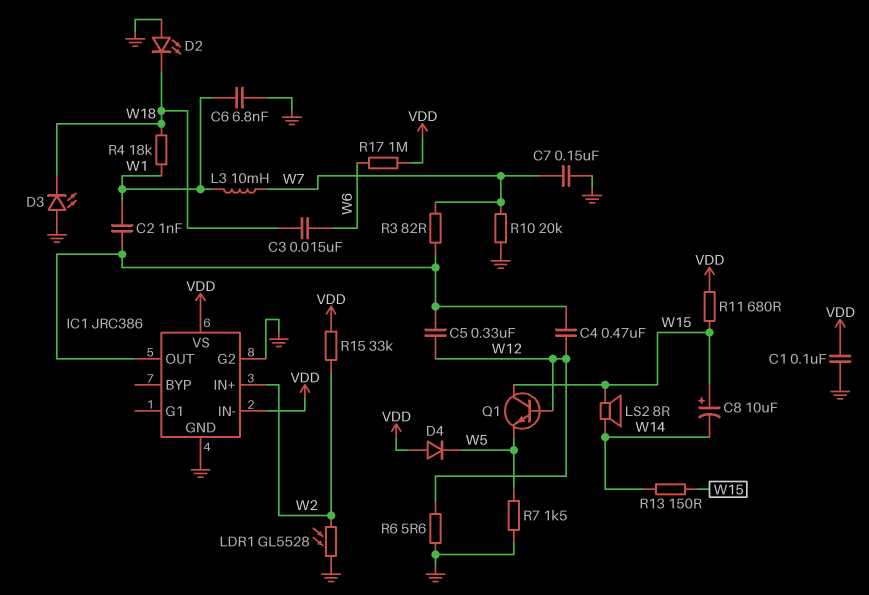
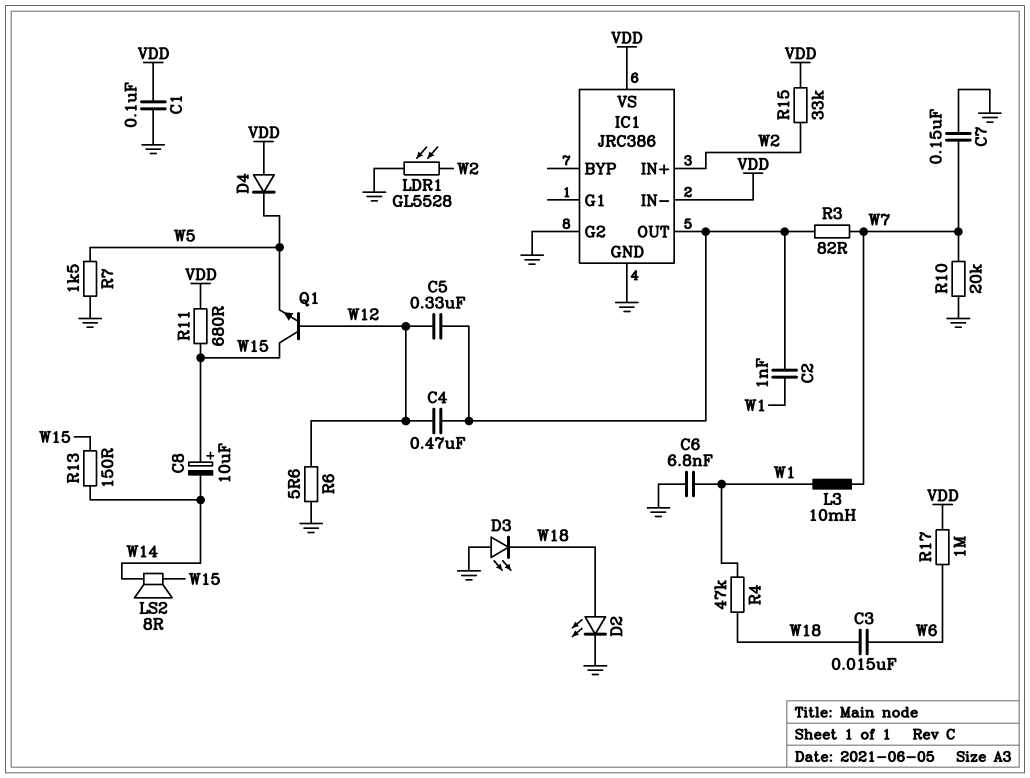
D2: LED (A GND, K W18) -> LED (A W18, K GND)
R4: 18k (W1, W18) -> 47k (W1, W18)

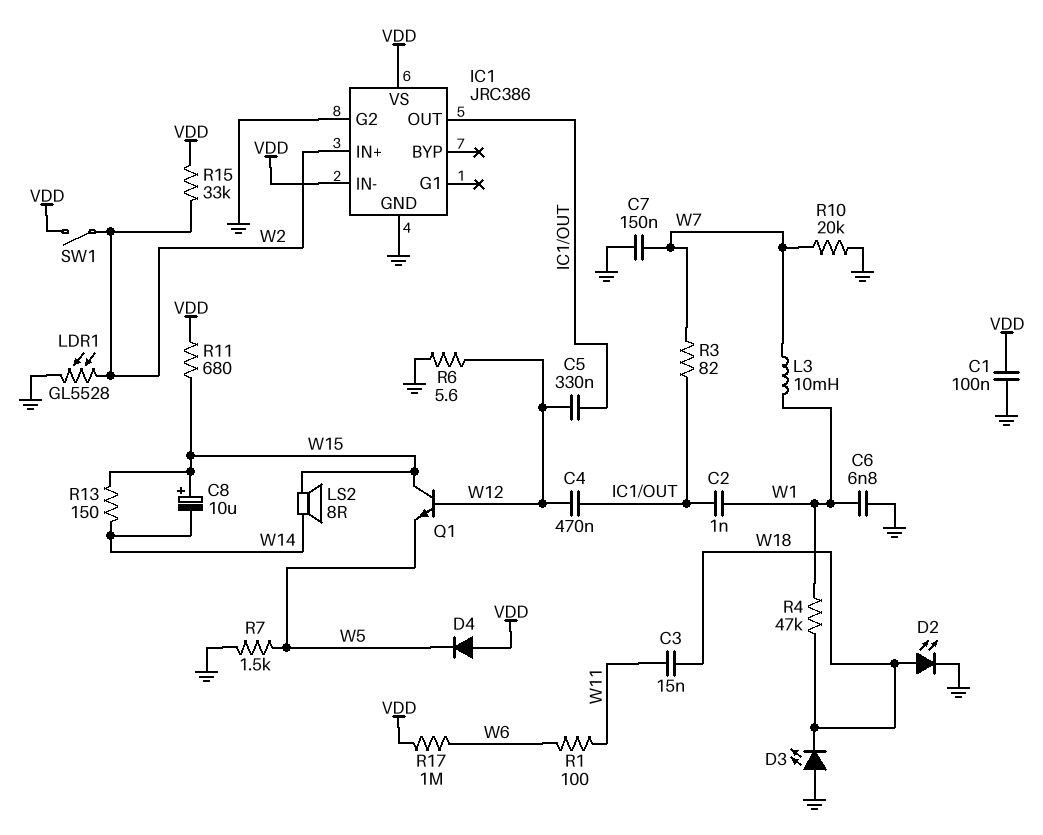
C3: 15nF (W6, W18) -> 15nF (W11, W18)
R1: none -> 100 (W6, W11)
SW1: none -> switch (VDD, W2)

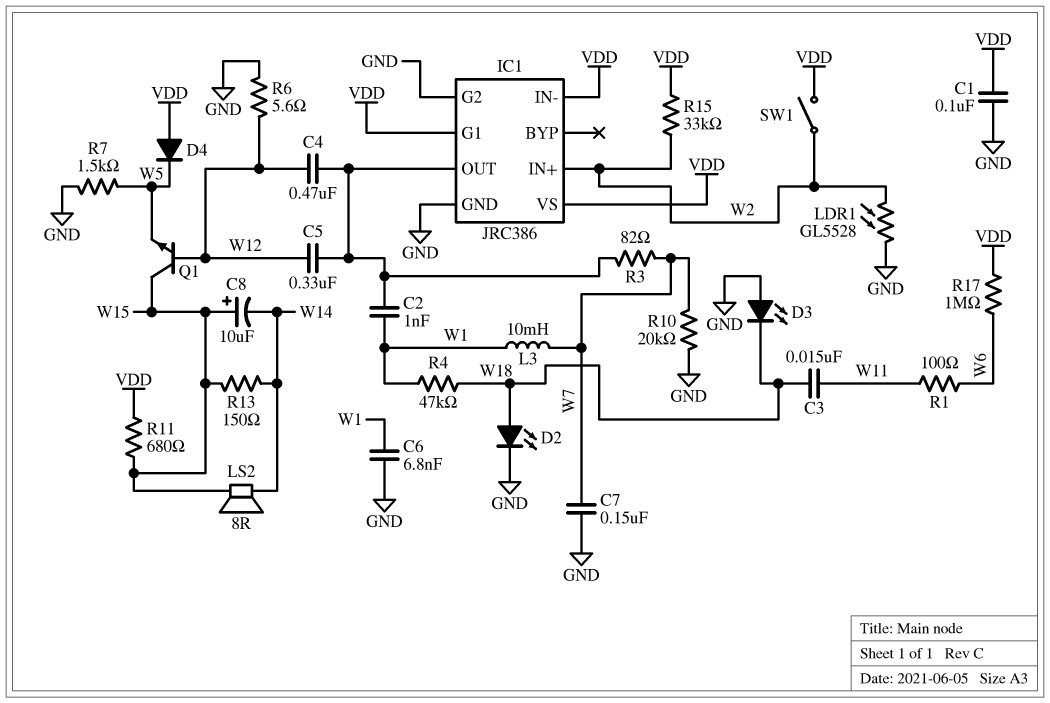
IC1 pin G1: none -> VDD

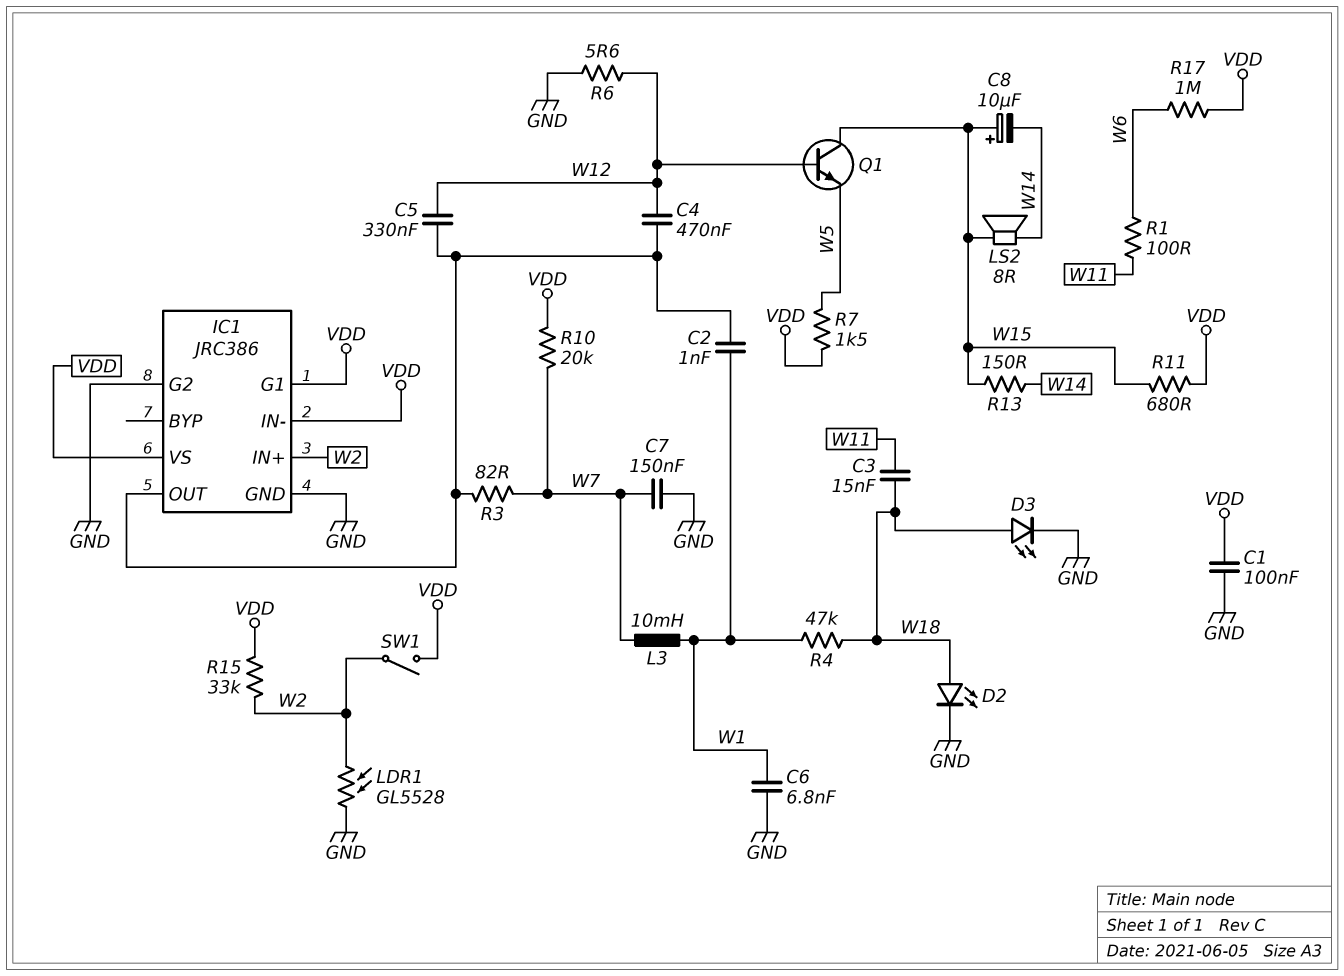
D3: LED (A GND, K W18) -> LED (A W18, K GND)
D4: diode (A VDD, K W5) -> none
R7: 1.5k (GND, W5) -> 1.5k (VDD, W5)
R10: 20k (GND, W7) -> 20k (VDD, W7)

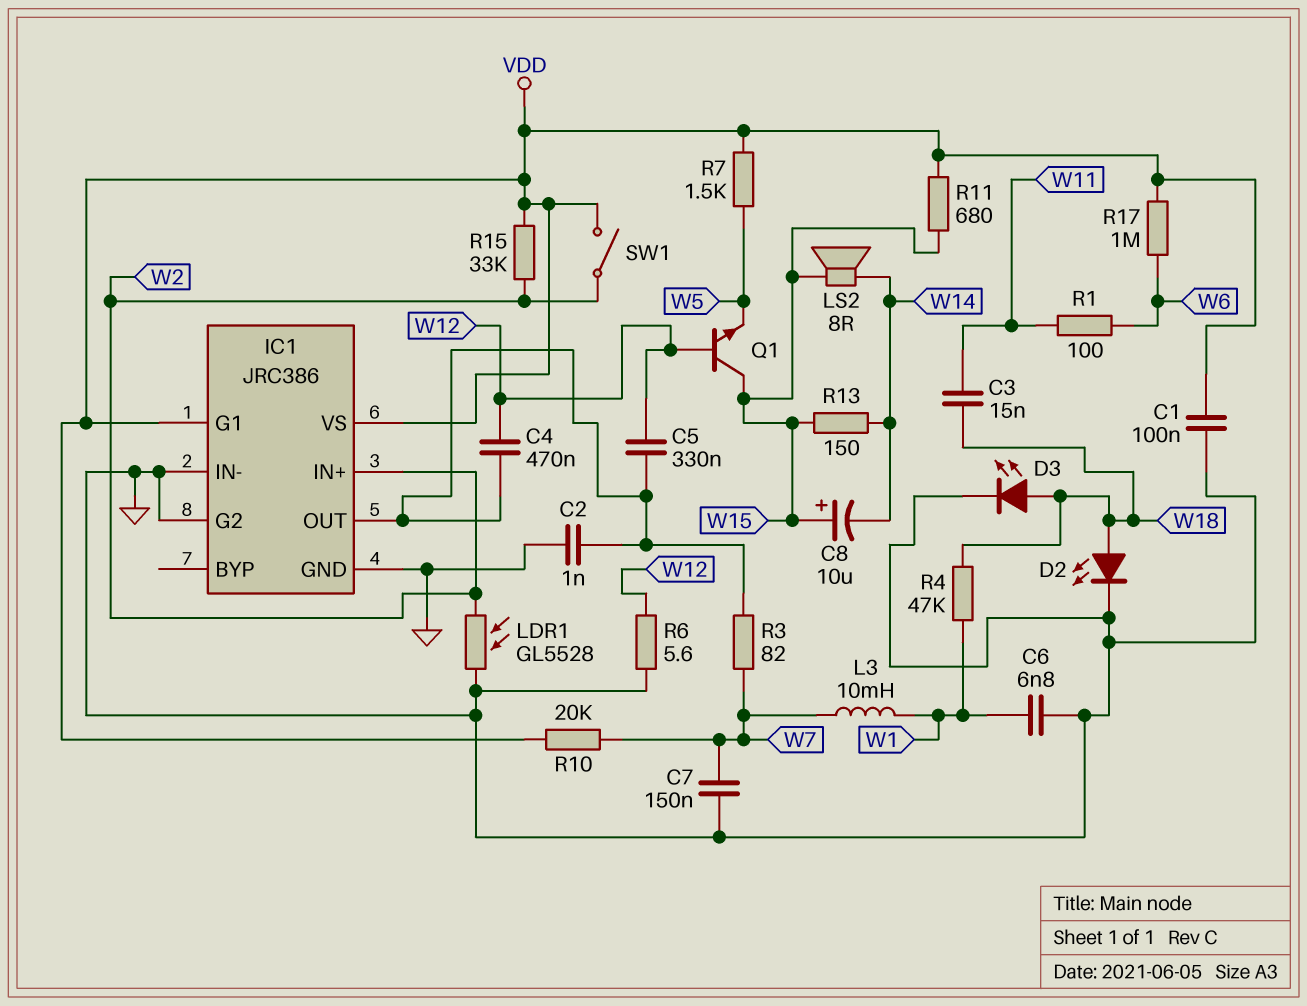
C2: 1nF (IC1/OUT, W1) -> 1nF (GND, IC1/OUT)
IC1 pin IN-: VDD -> GND

